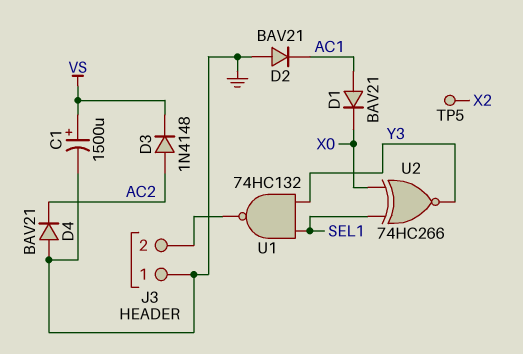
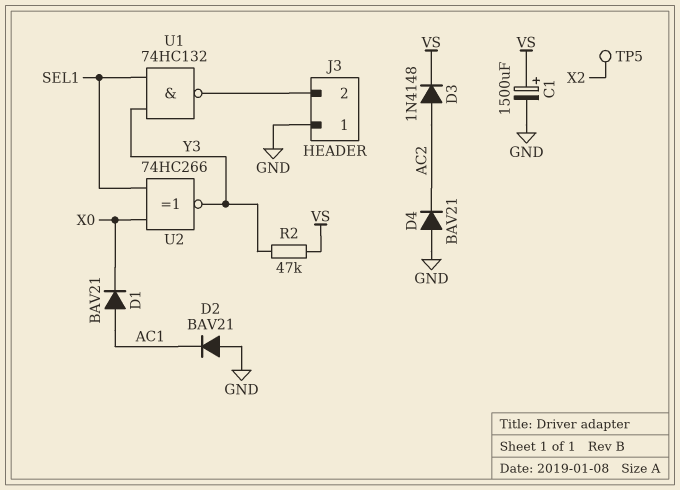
R2: none -> 47k (VS, Y3)

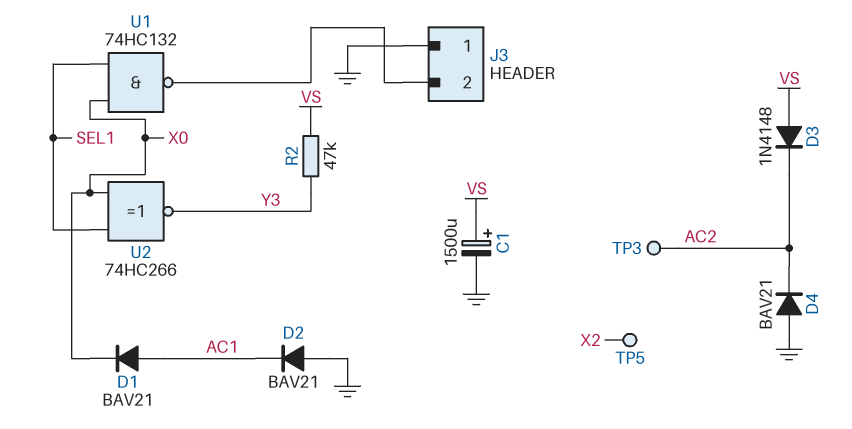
D3: diode 1N4148 (A AC2, K VS) -> diode 1N4148 (A VS, K AC2)
TP3: none -> test point (AC2)
U1: NAND 74HC132 (in SEL1, in Y3, out J3/2) -> NAND 74HC132 (in SEL1, in X0, out J3/2)

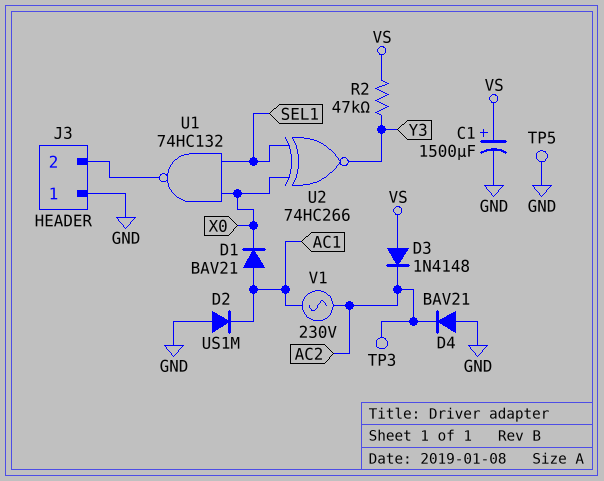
D2: diode BAV21 (A GND, K AC1) -> diode US1M (A GND, K AC1)
TP5: test point (X2) -> test point (GND)
V1: none -> AC 230V (AC1, AC2)

